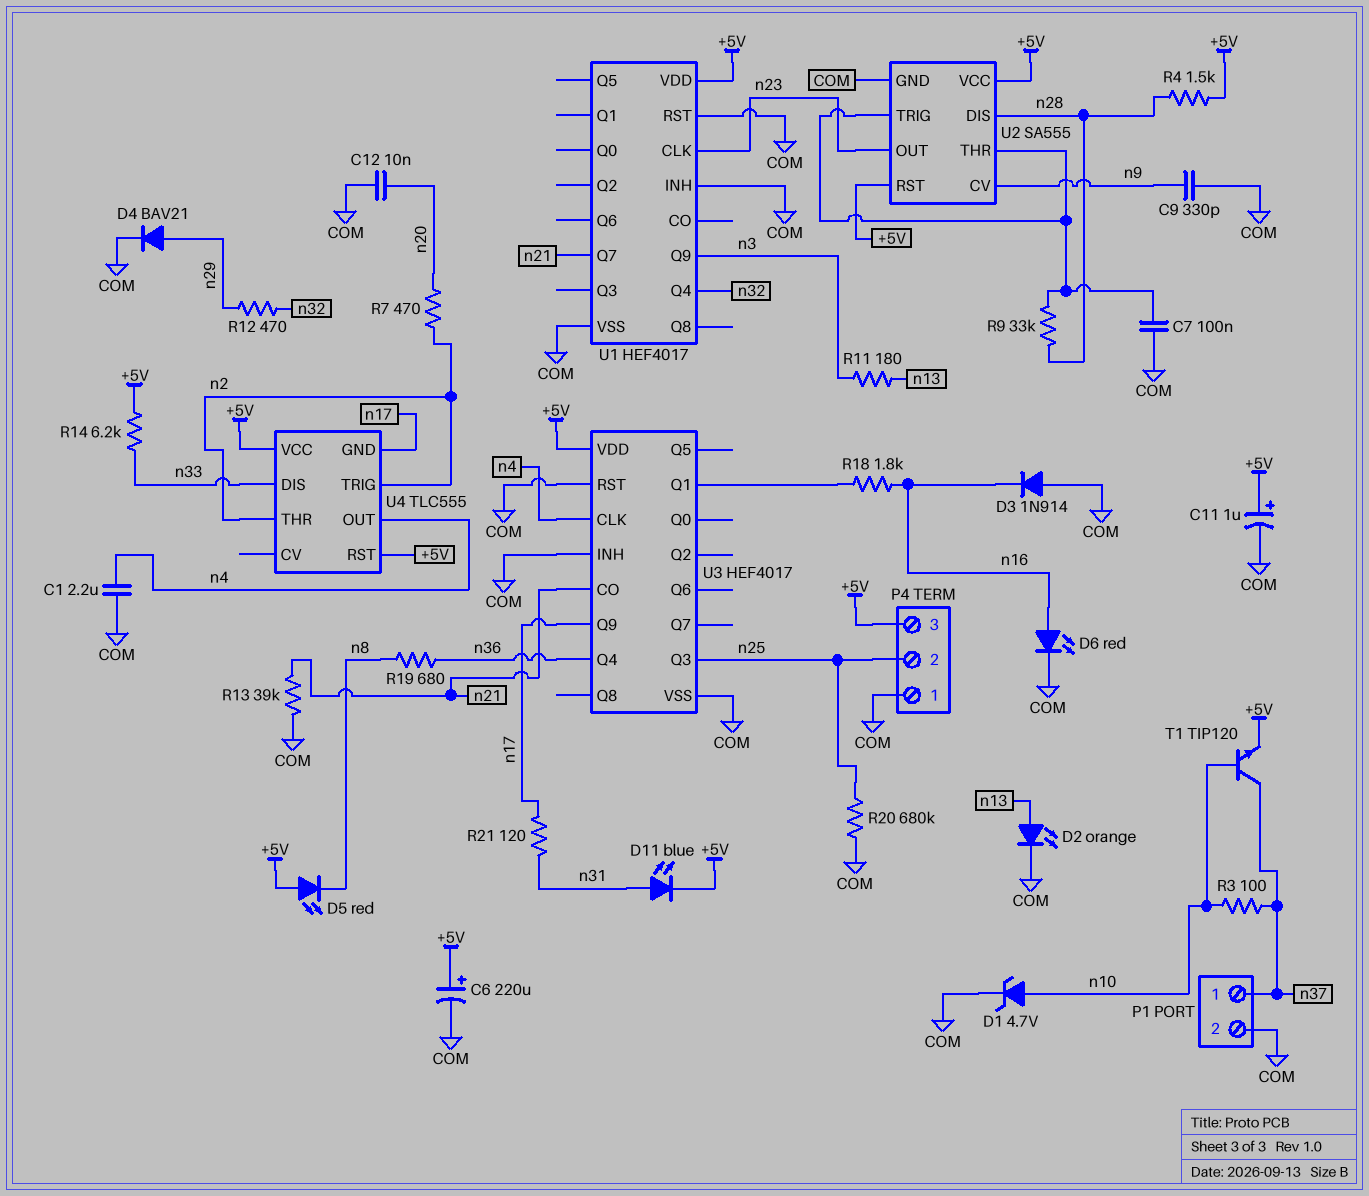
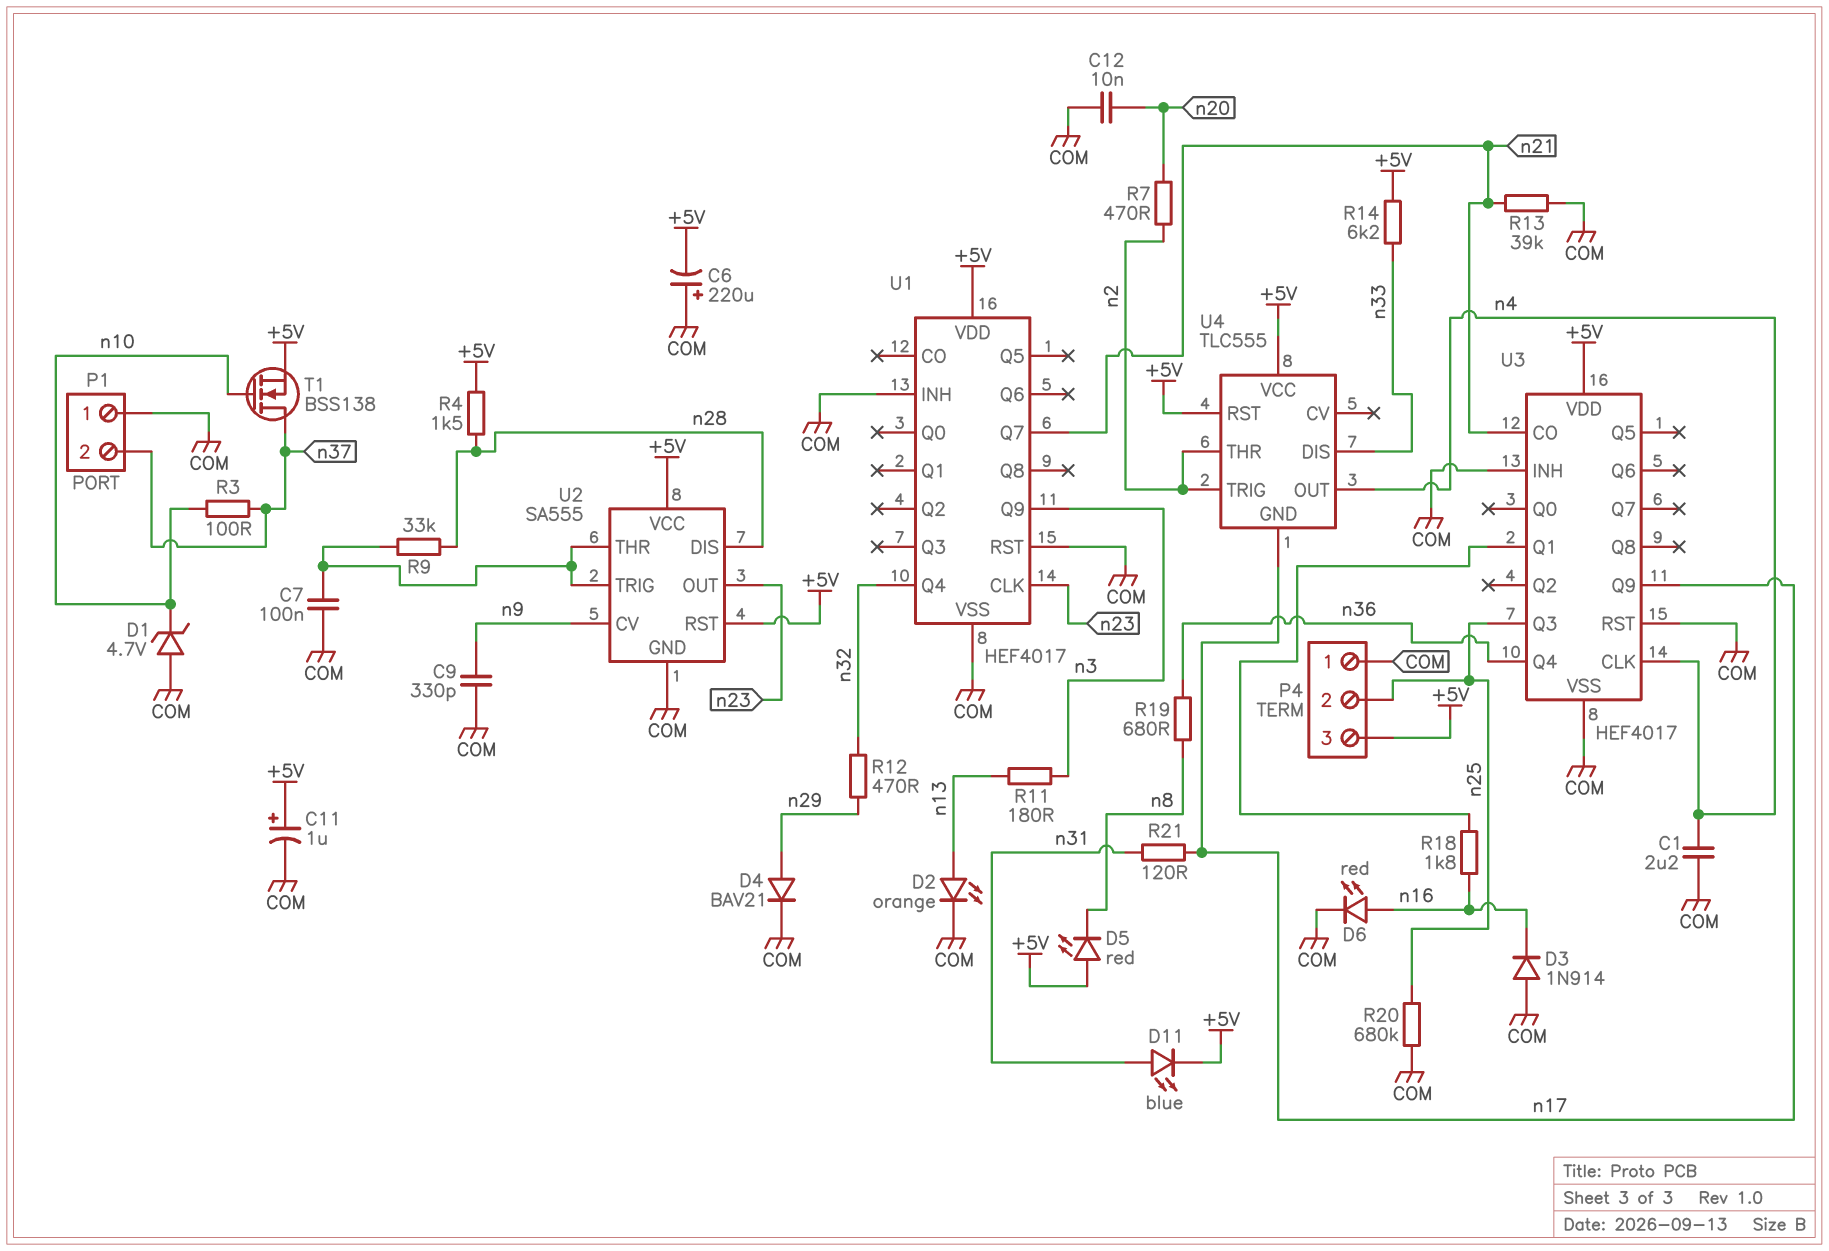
C6: 220uF (plus +5V, minus COM) -> 220uF (plus COM, minus +5V)
D1: zener 4.7V (A n10, K COM) -> zener 4.7V (A COM, K n10)
P1 pin 1: n37 -> COM
P1 pin 2: COM -> n37
T1: NPN TIP120 (B n10, C n37, E +5V) -> NMOS BSS138 (G n10, D n37, S +5V)

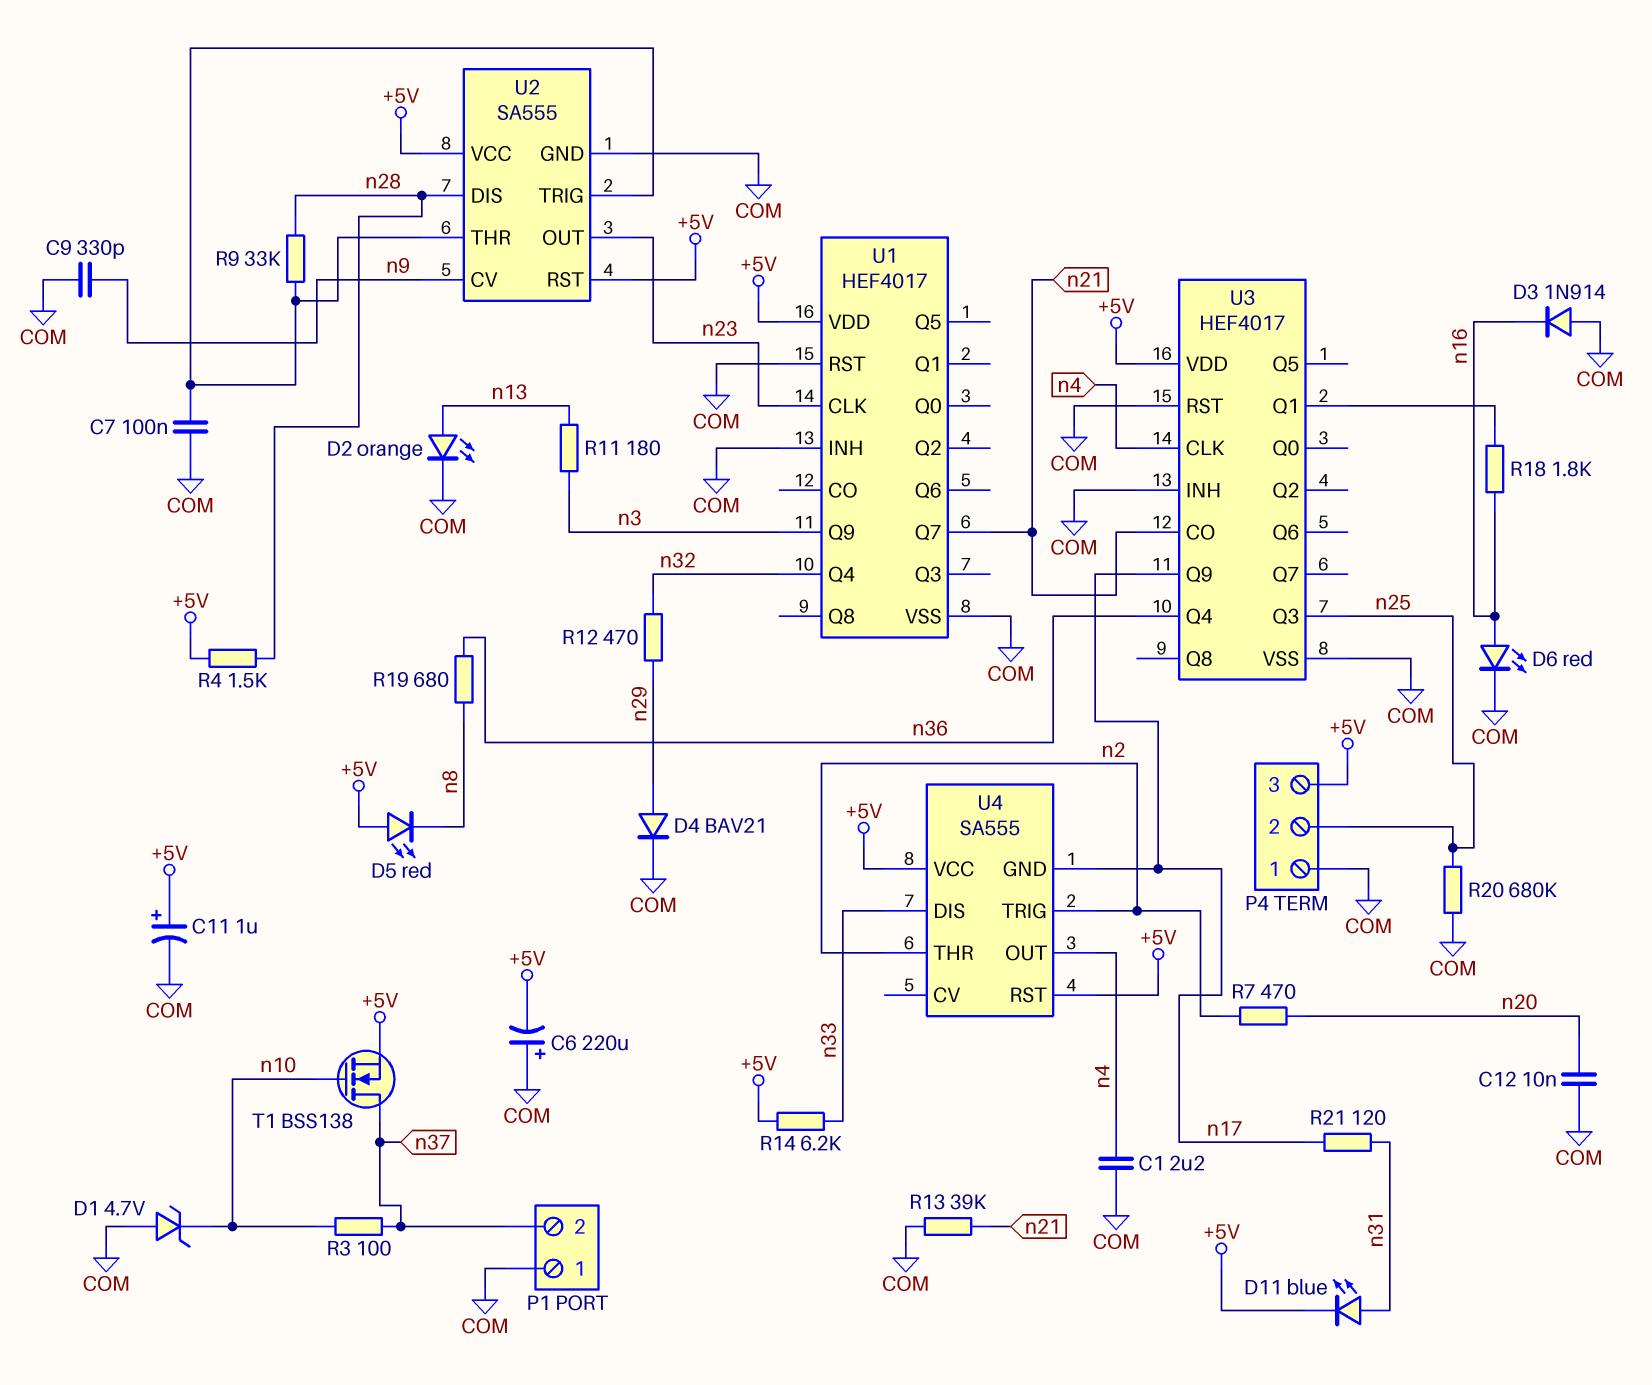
U4: TLC555 -> SA555

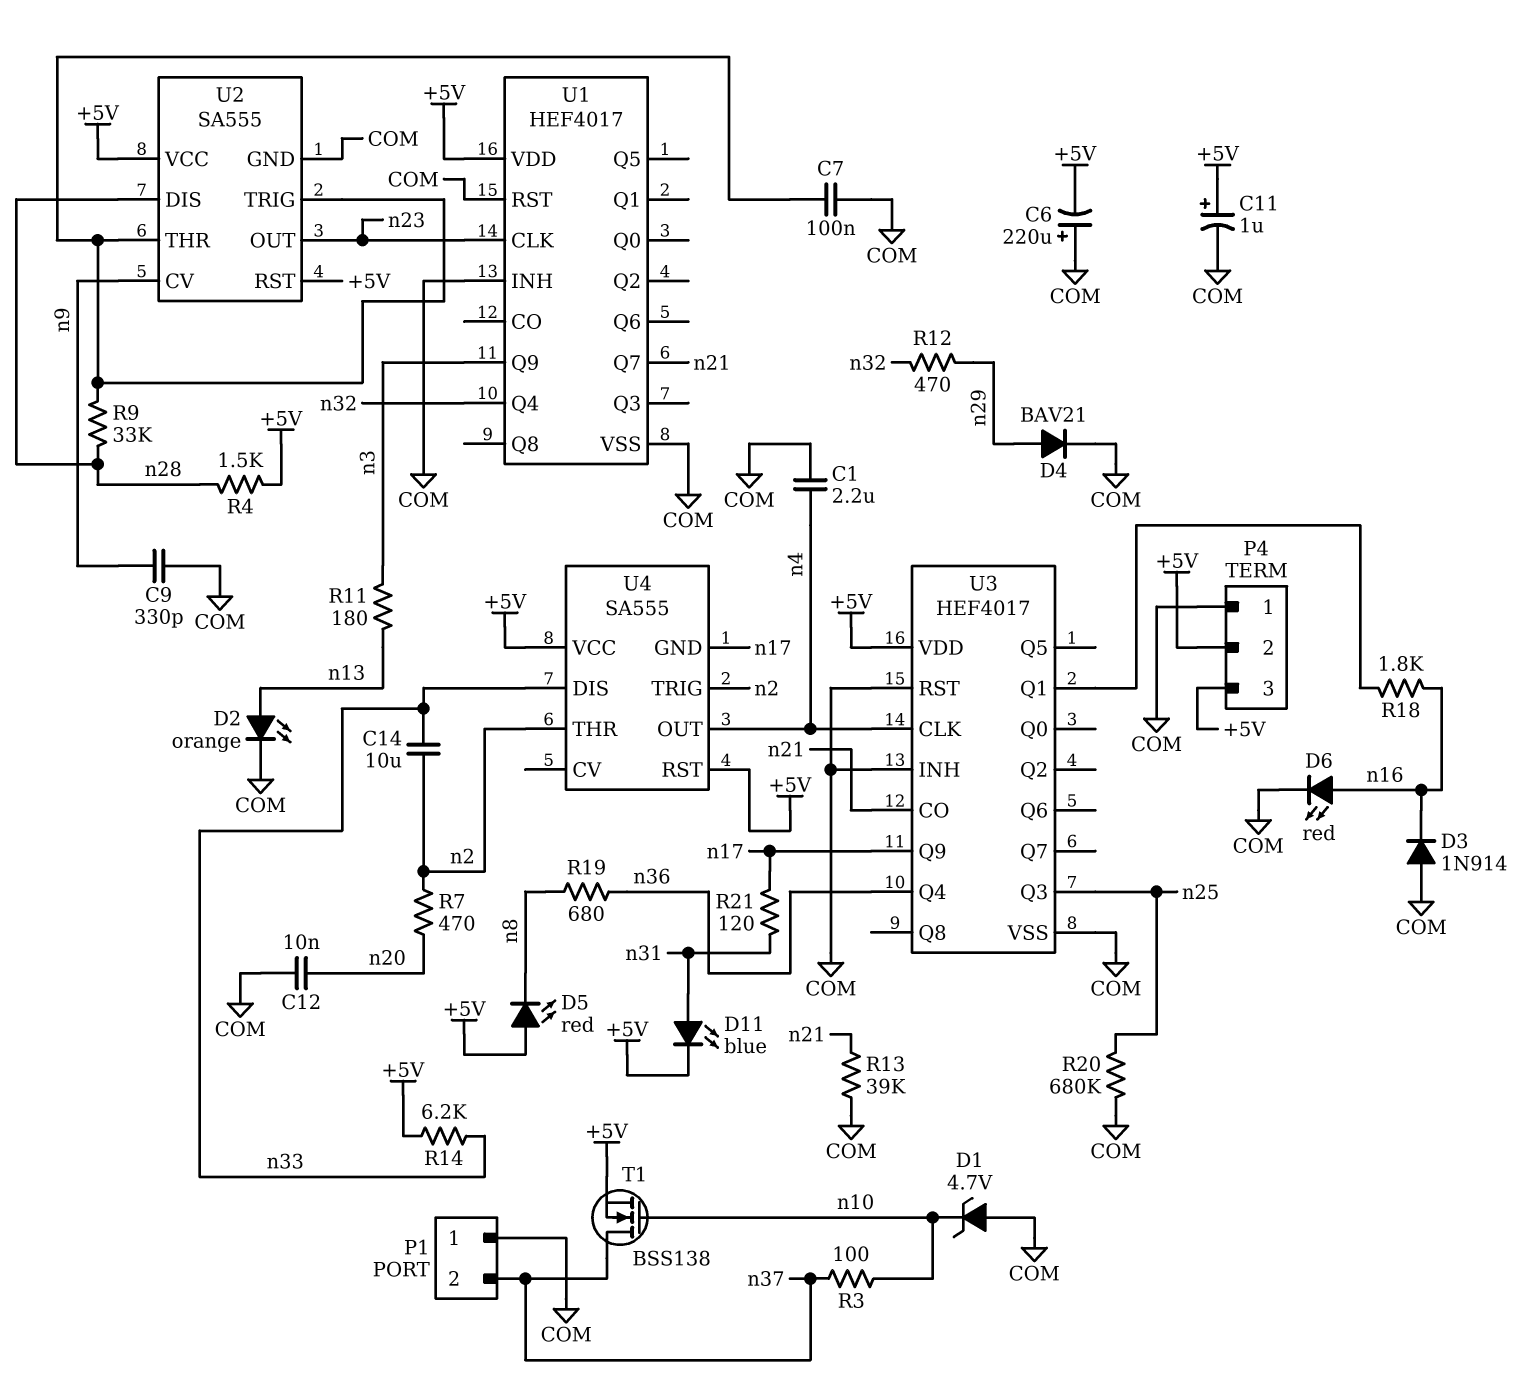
C14: none -> 10uF (n2, n33)
P4 pin 2: n25 -> +5V

